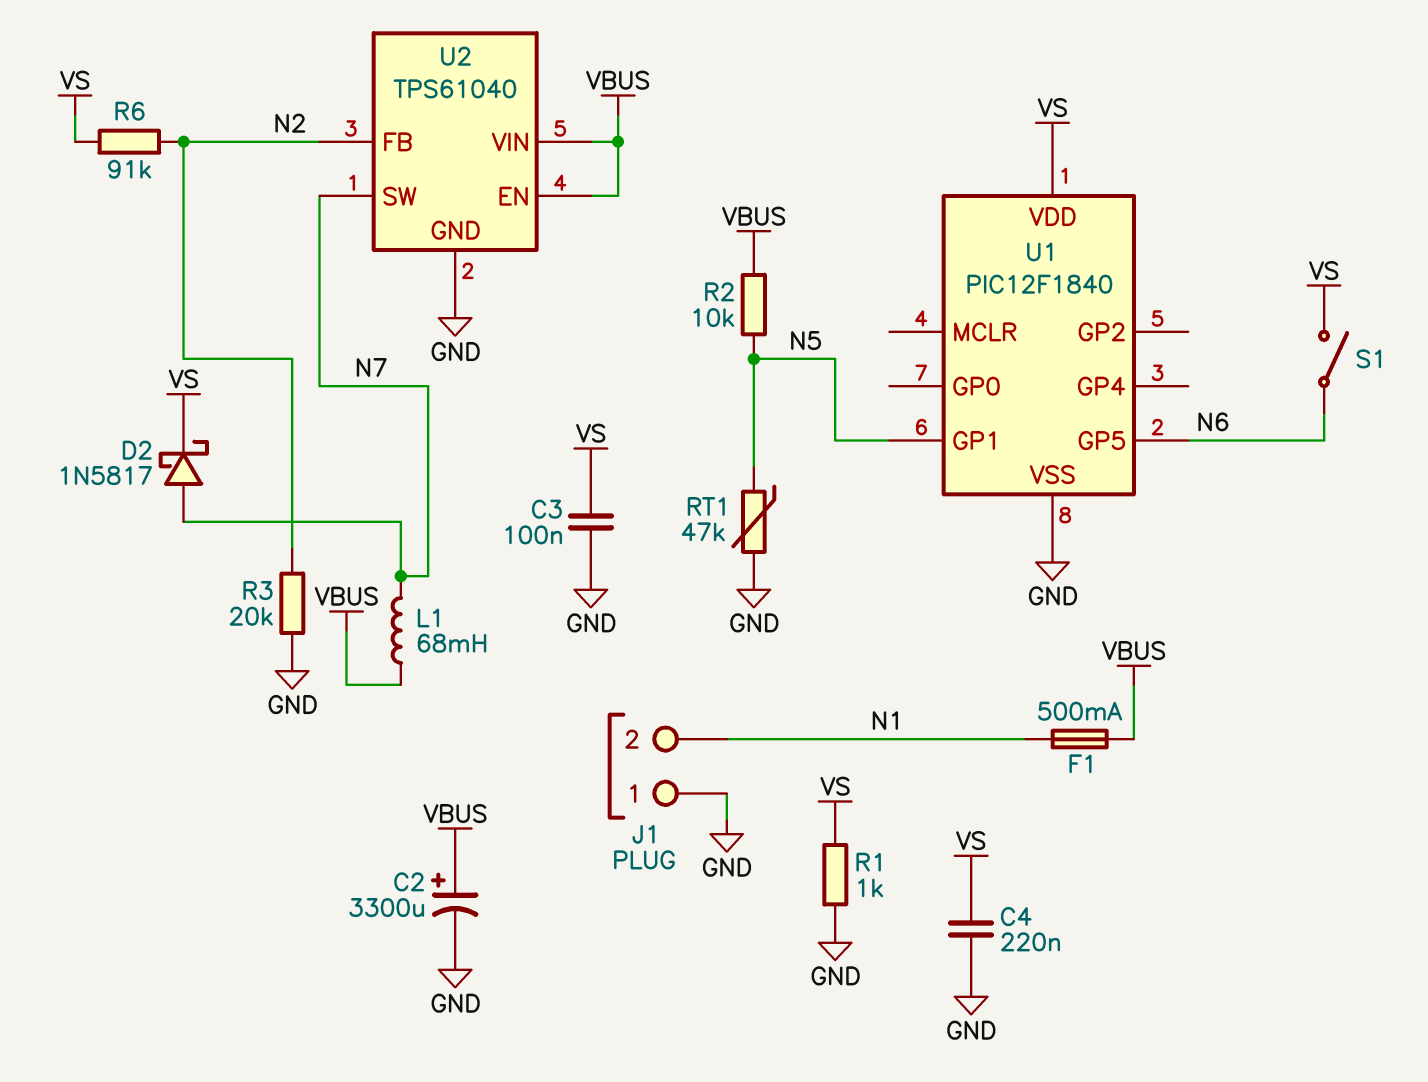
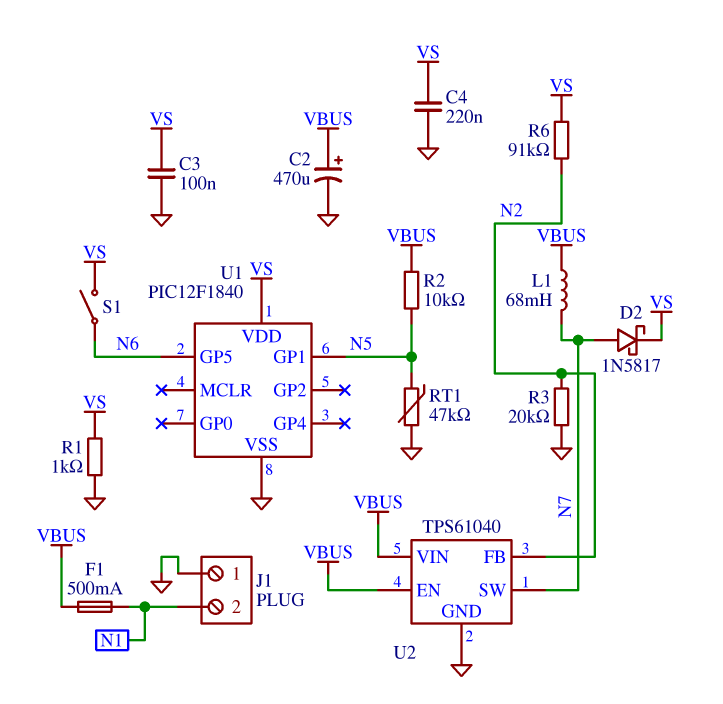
C2: 3300uF (plus VBUS, minus GND) -> 470uF (plus VBUS, minus GND)

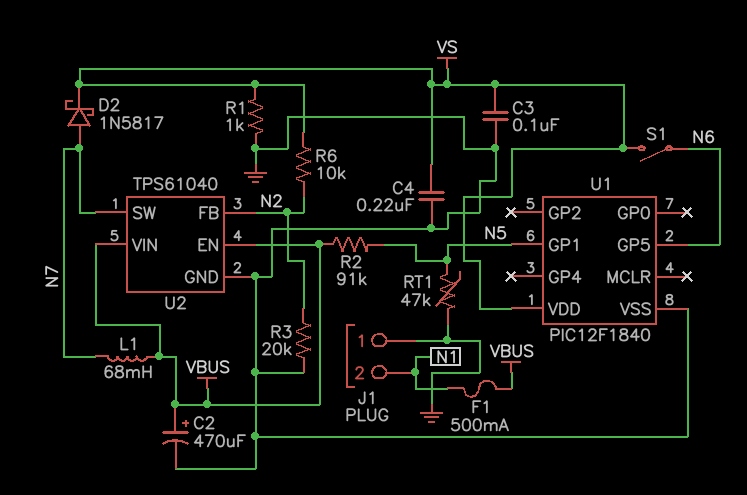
R2: 10k (N5, VBUS) -> 91k (N5, VBUS)
R6: 91k (N2, VS) -> 10k (N2, VS)

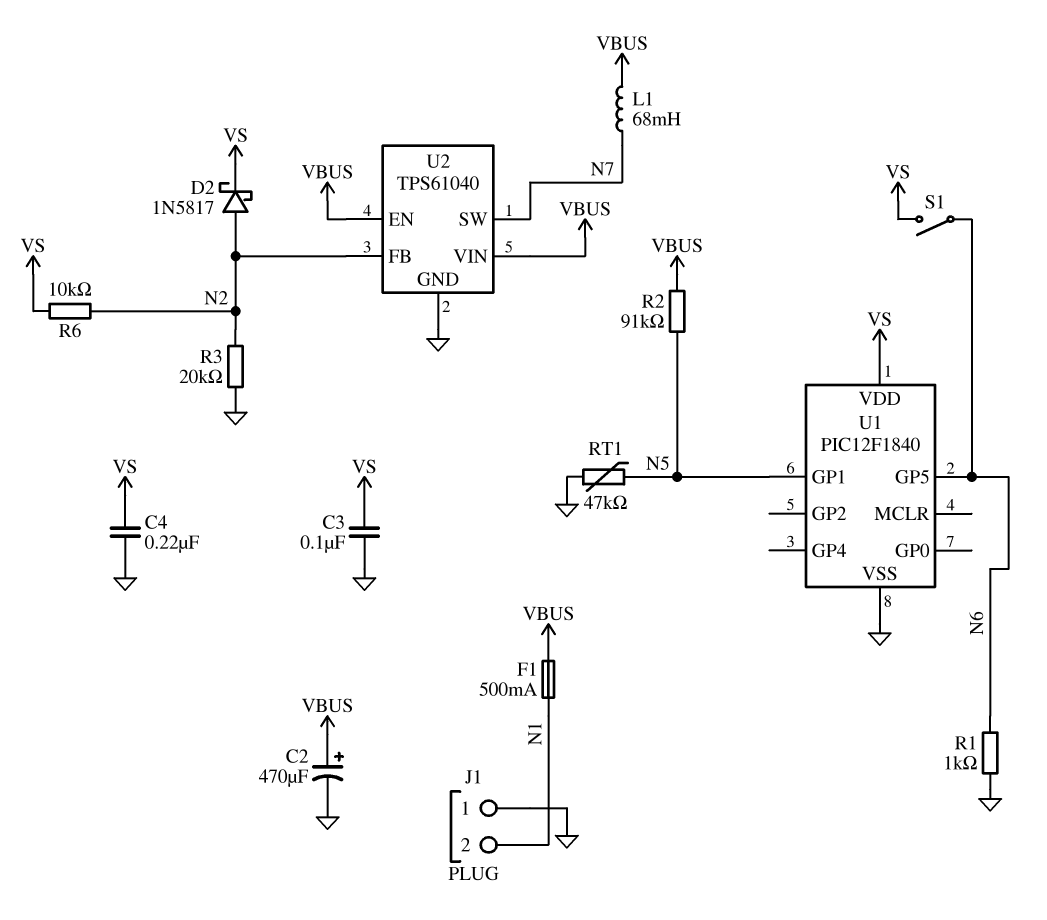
D2: schottky 1N5817 (A N7, K VS) -> schottky 1N5817 (A N2, K VS)
R1: 1k (GND, VS) -> 1k (GND, N6)

